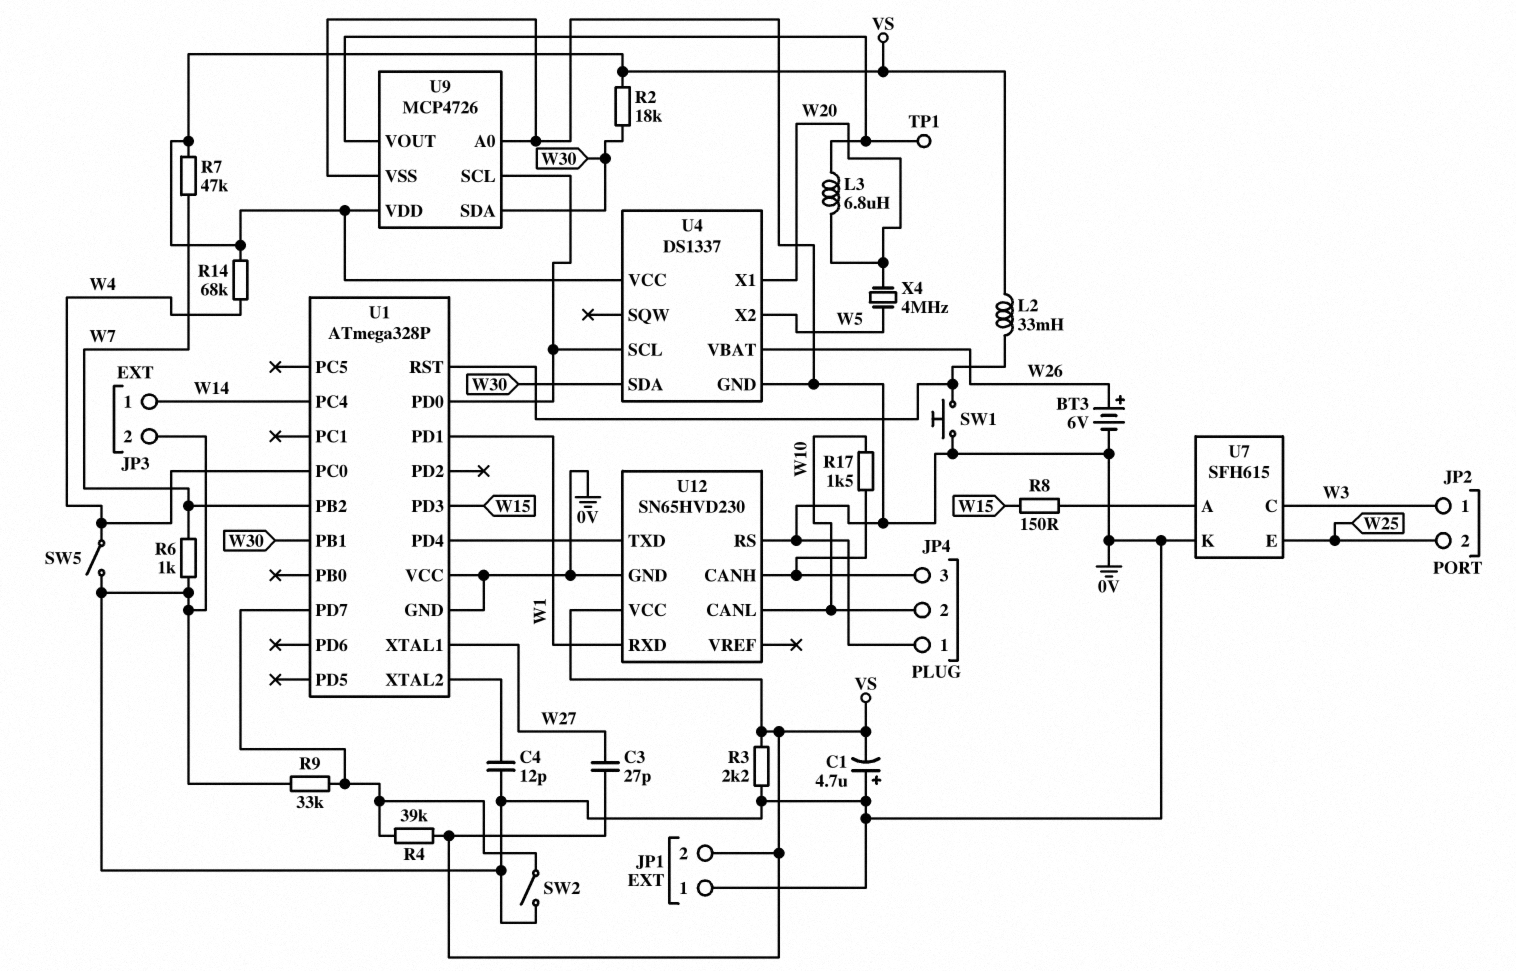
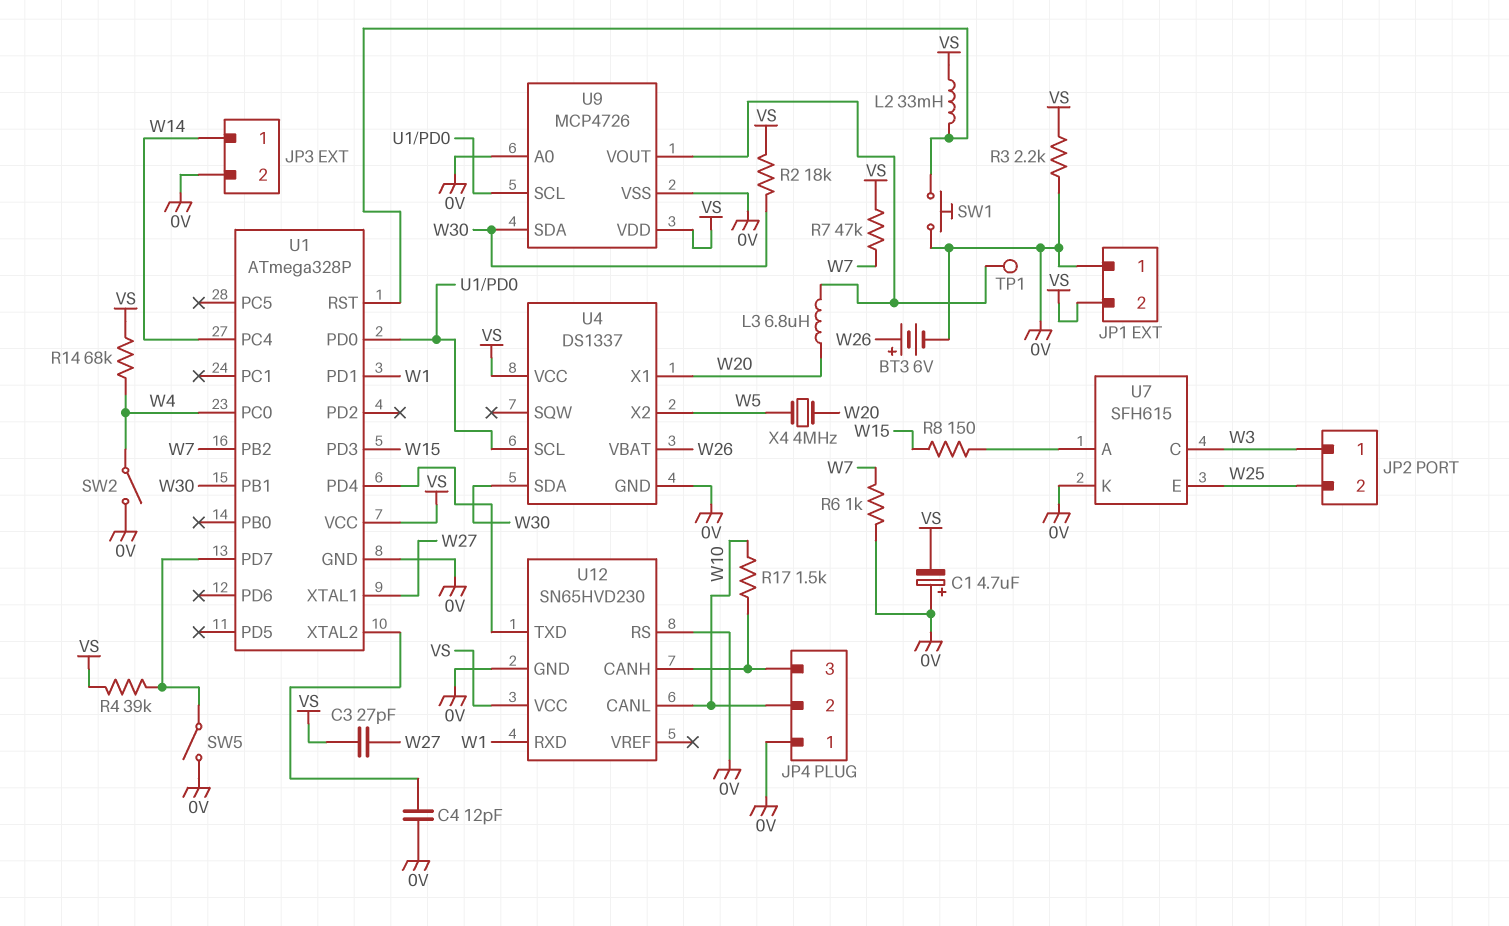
R9: 33k (0V, U1/PD7) -> none
SW2: switch (0V, U1/PD7) -> switch (0V, W4)
SW5: switch (0V, W4) -> switch (0V, U1/PD7)
U1 pin VCC: 0V -> VS

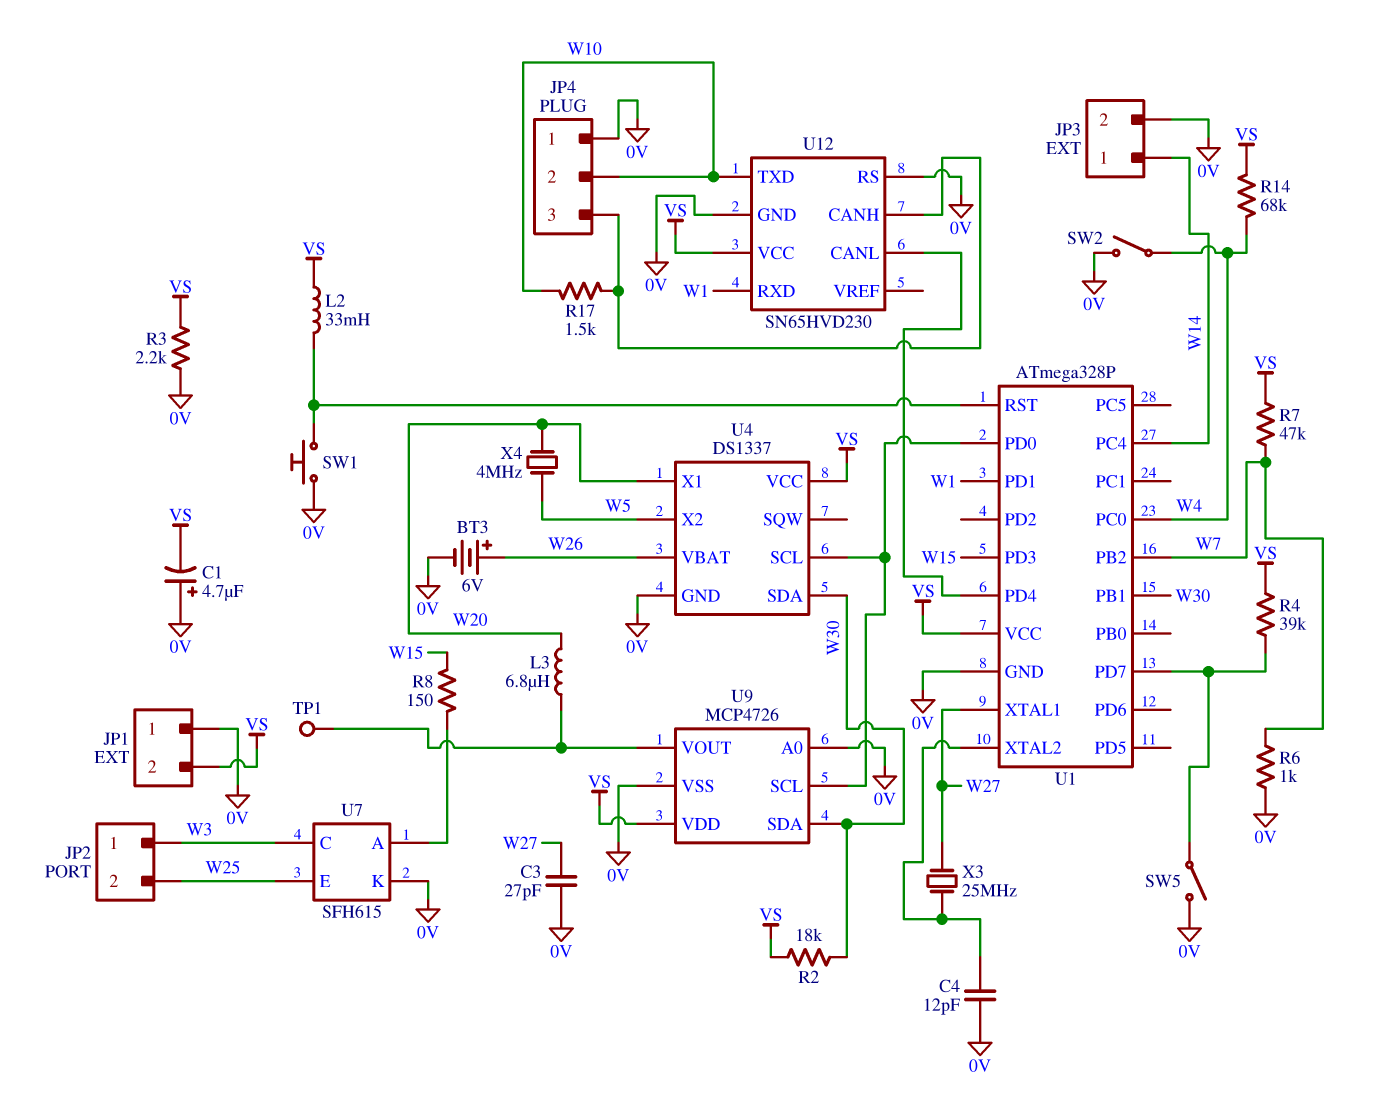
C3: 27pF (VS, W27) -> 27pF (0V, W27)
U12 pin CANL: W10 -> U1/PD4
U12 pin TXD: U1/PD4 -> W10
X3: none -> 25MHz (U1/XTAL2, W27)

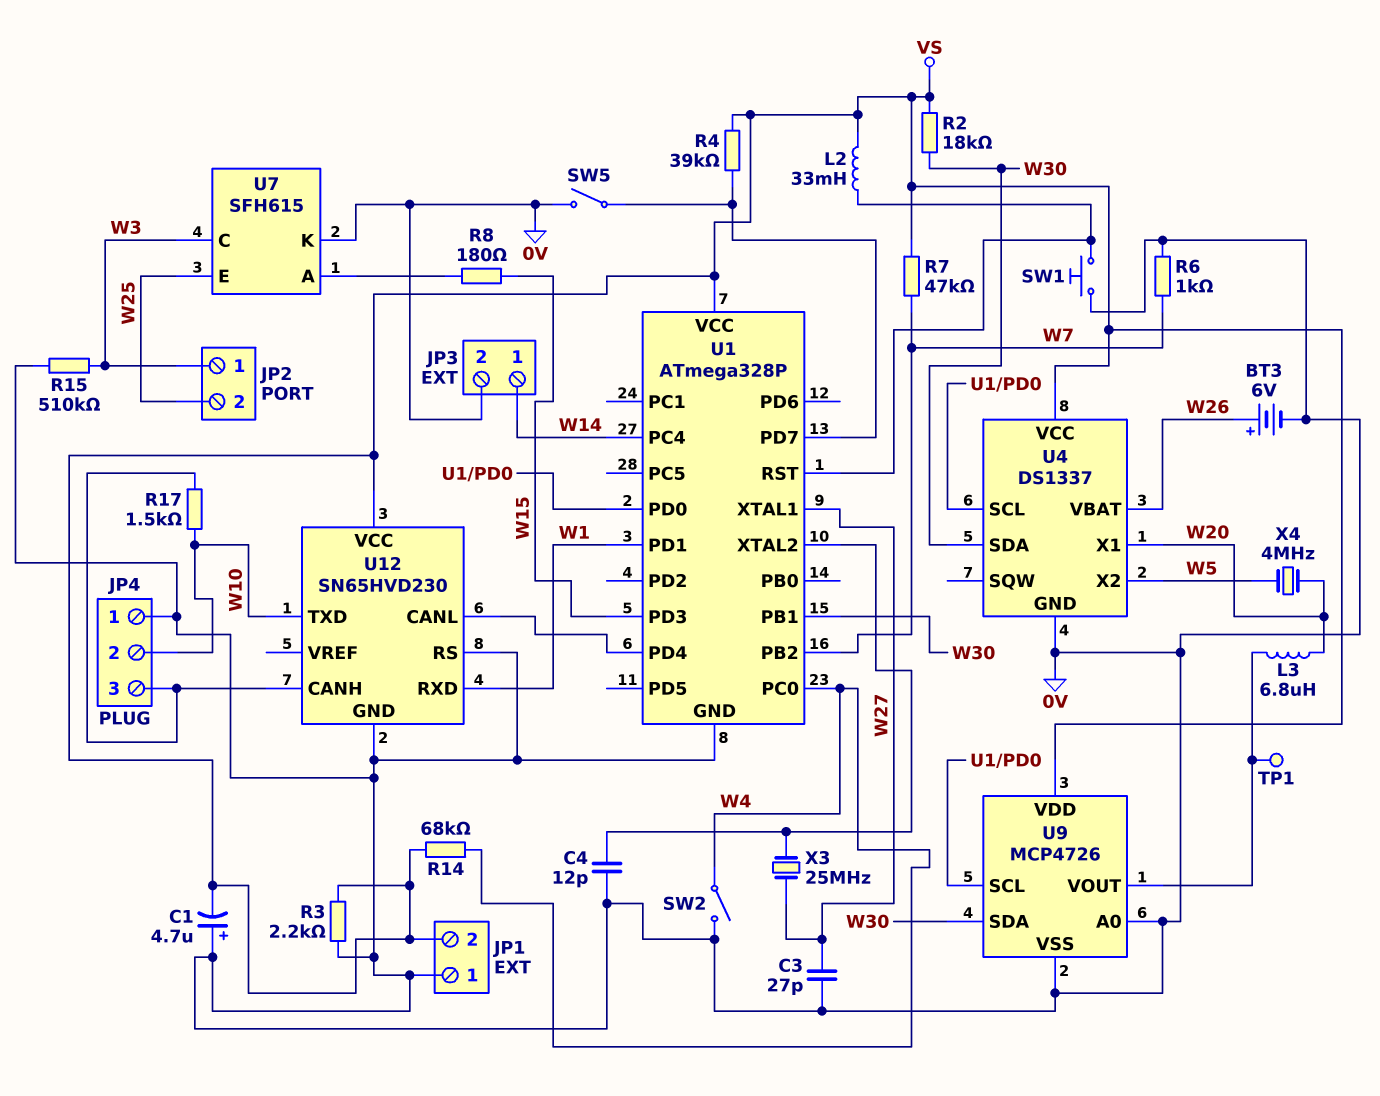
R8: 150 (U7/A, W15) -> 180 (U7/A, W15)
R15: none -> 510k (0V, W3)

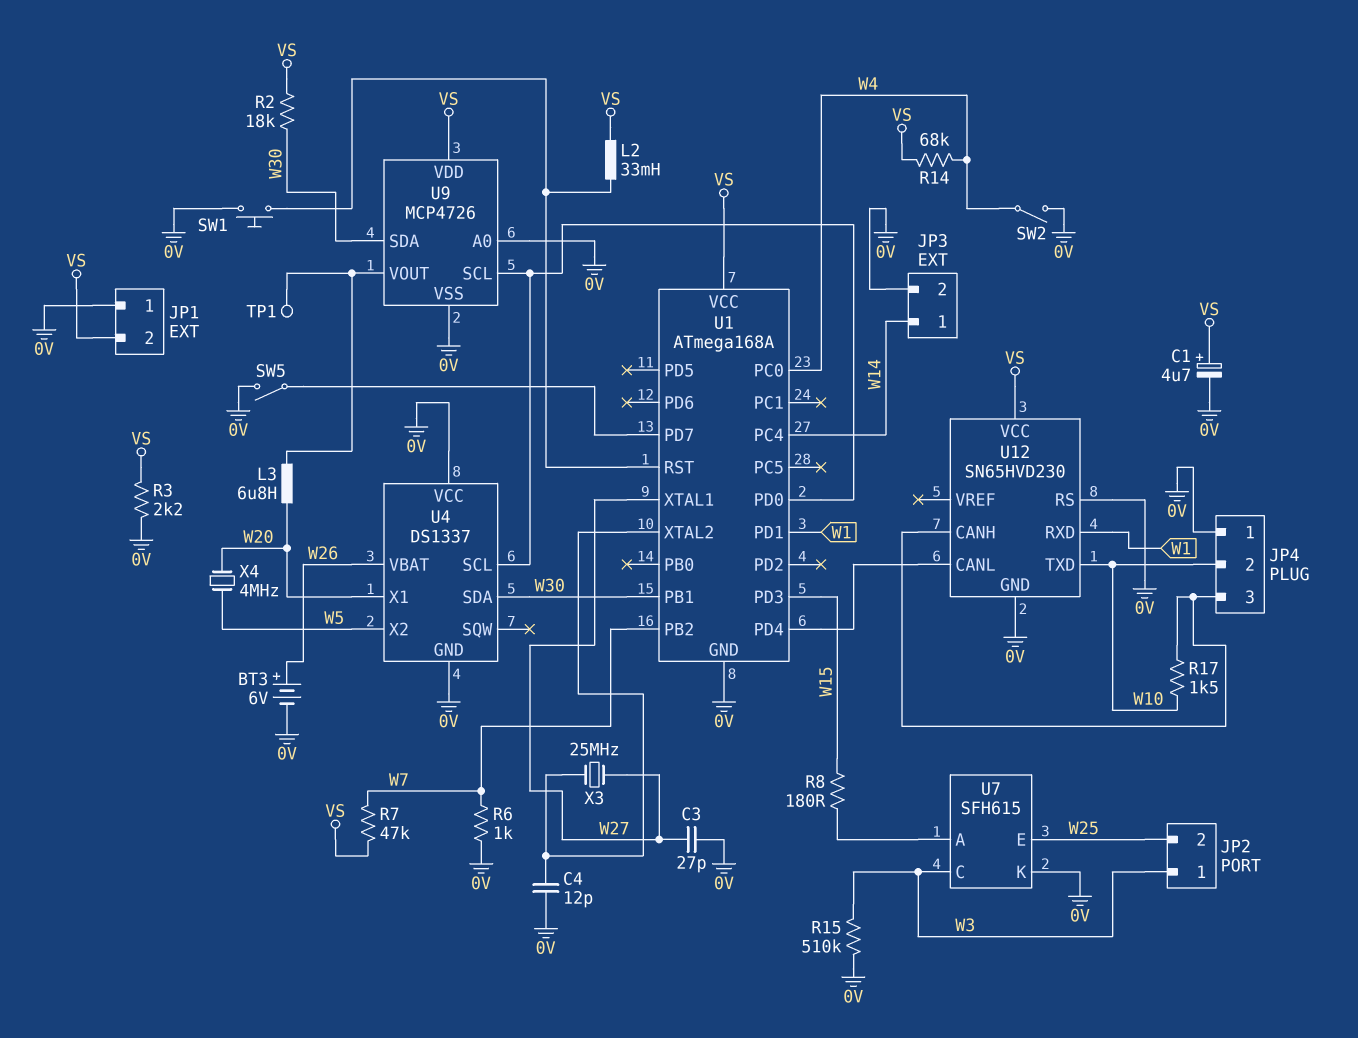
C1: 4.7uF (plus 0V, minus VS) -> 4.7uF (plus VS, minus 0V)
R4: 39k (U1/PD7, VS) -> none
U1: ATmega328P -> ATmega168A
U4 pin VCC: VS -> 0V

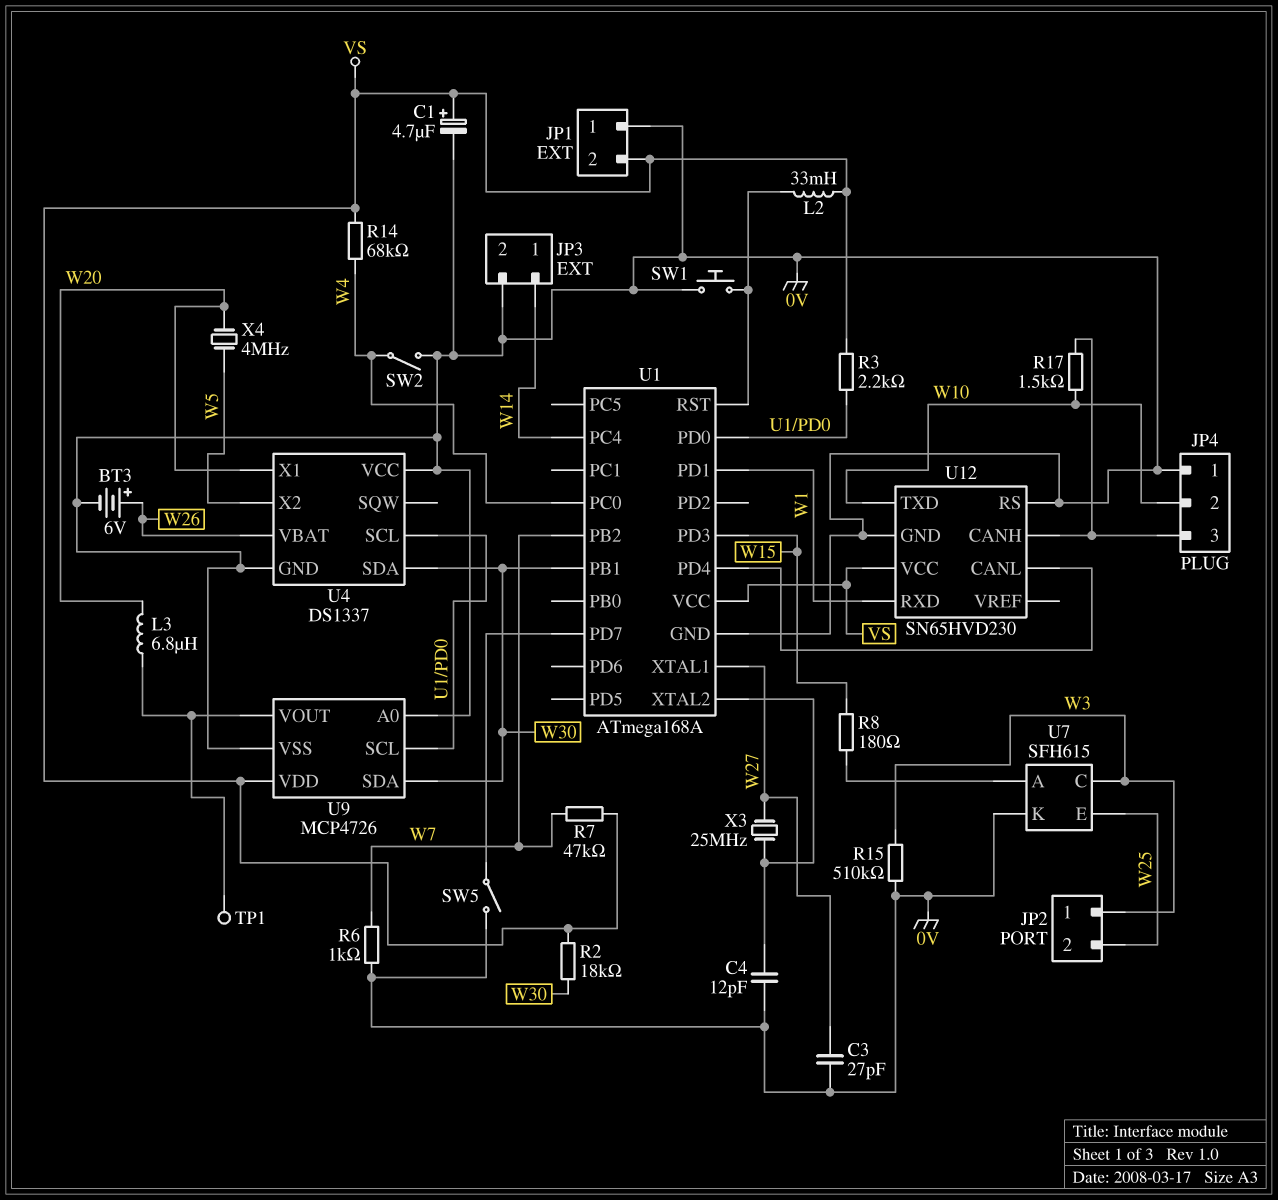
R3: 2.2k (0V, VS) -> 2.2k (U1/PD0, VS)

